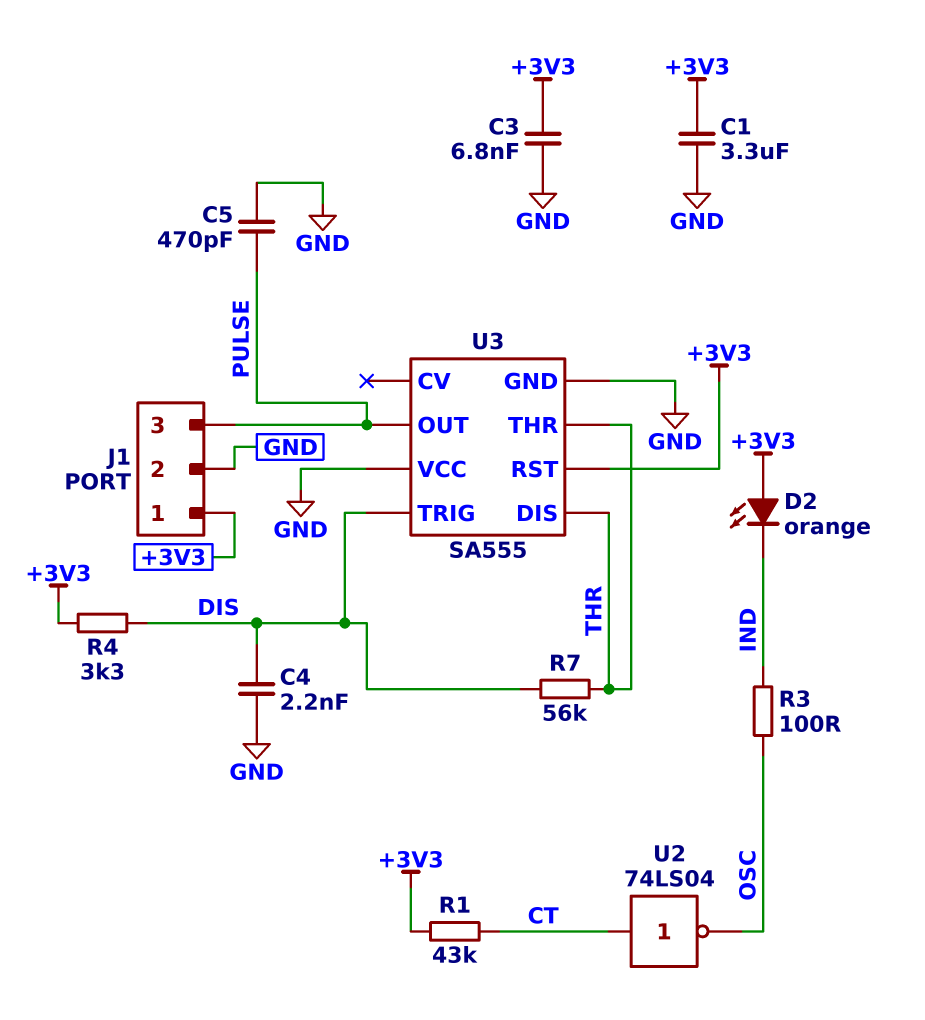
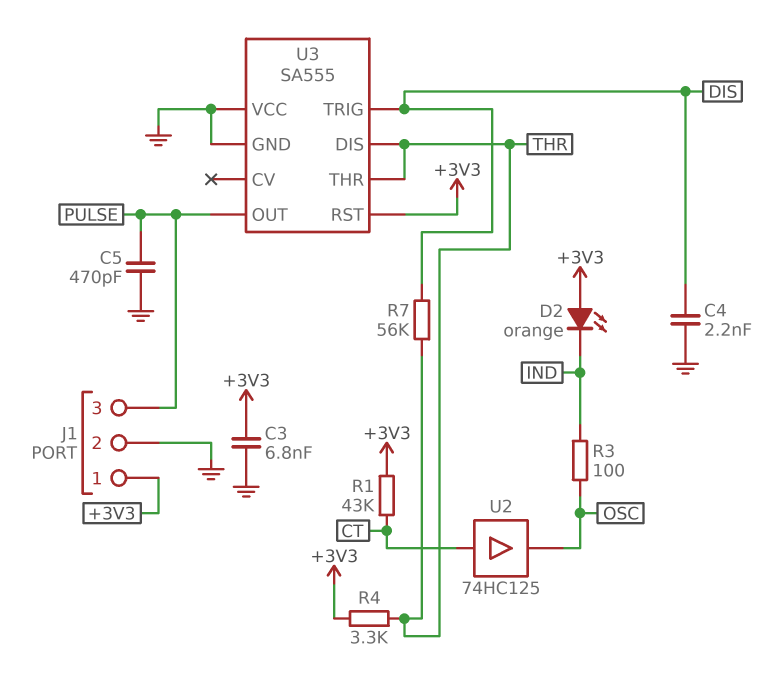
C1: 3.3uF (+3V3, GND) -> none
R4: 3.3k (+3V3, DIS) -> 3.3k (+3V3, THR)
U2: NOT 74LS04 (in CT, out OSC) -> buffer 74HC125 (in CT, out OSC)

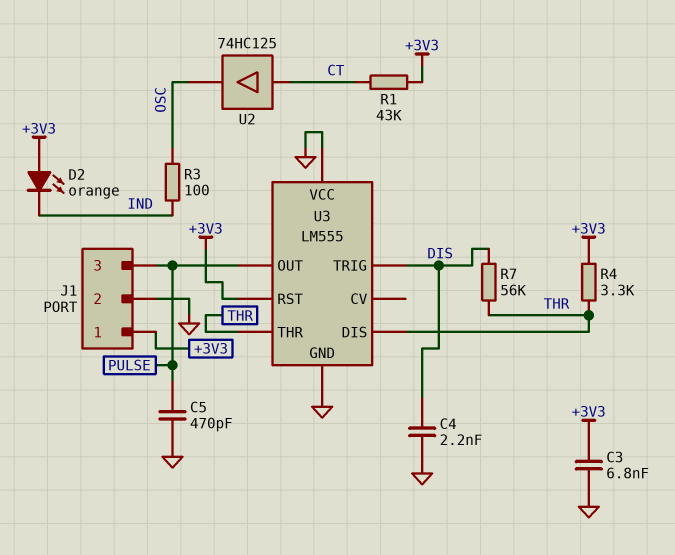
U3: SA555 -> LM555

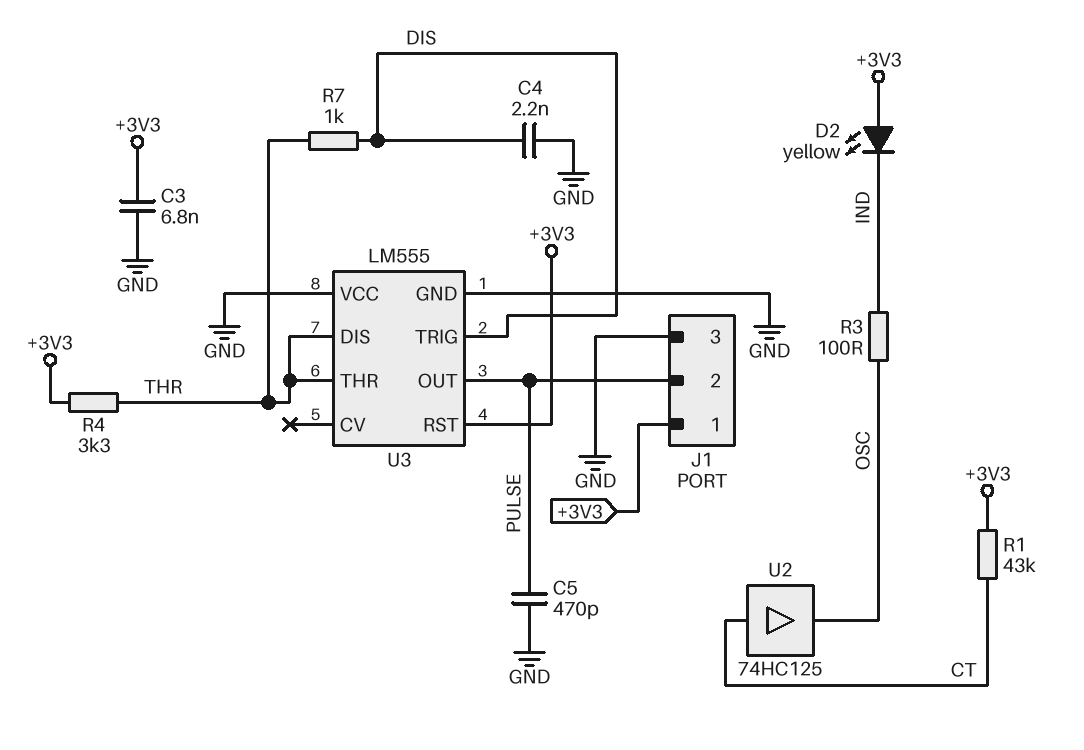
D2: LED orange (A +3V3, K IND) -> LED yellow (A +3V3, K IND)
J1 pin 2: GND -> PULSE
J1 pin 3: PULSE -> GND
R7: 56k (DIS, THR) -> 1k (DIS, THR)

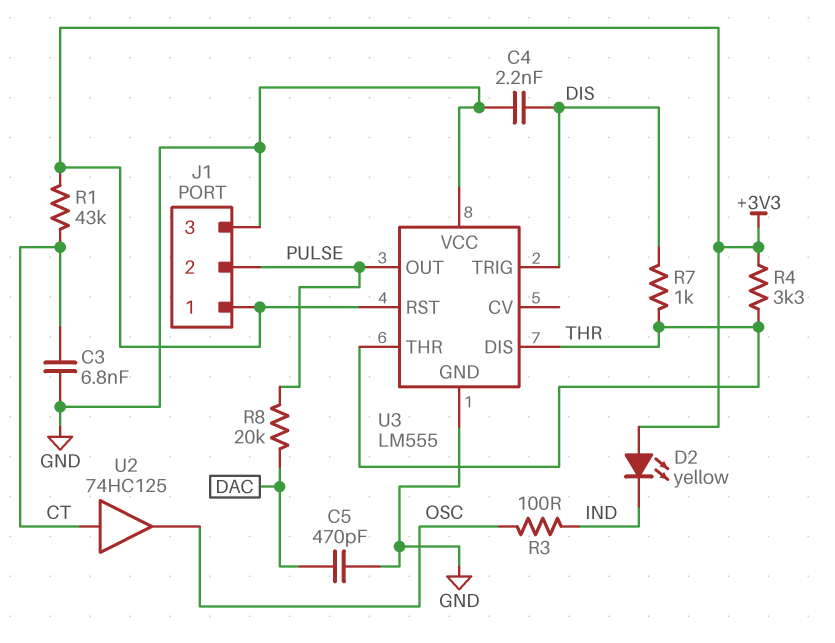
C3: 6.8nF (+3V3, GND) -> 6.8nF (CT, GND)
C5: 470pF (GND, PULSE) -> 470pF (DAC, GND)
R8: none -> 20k (DAC, PULSE)

